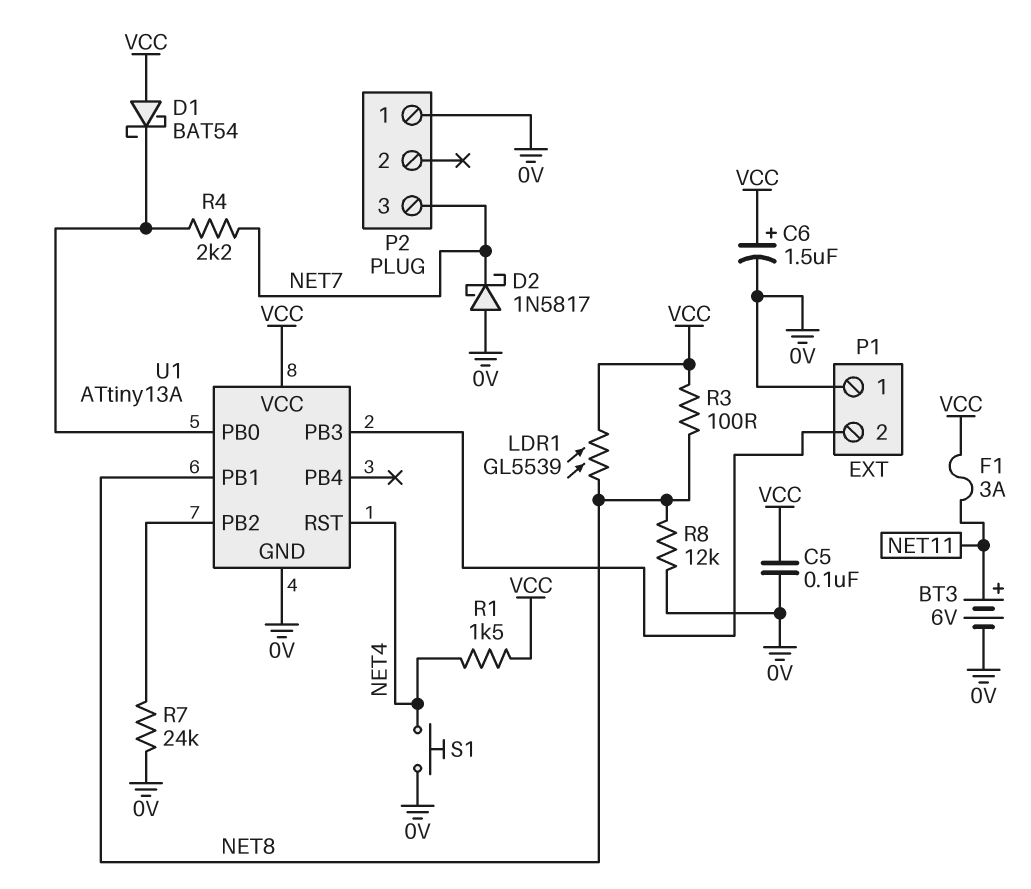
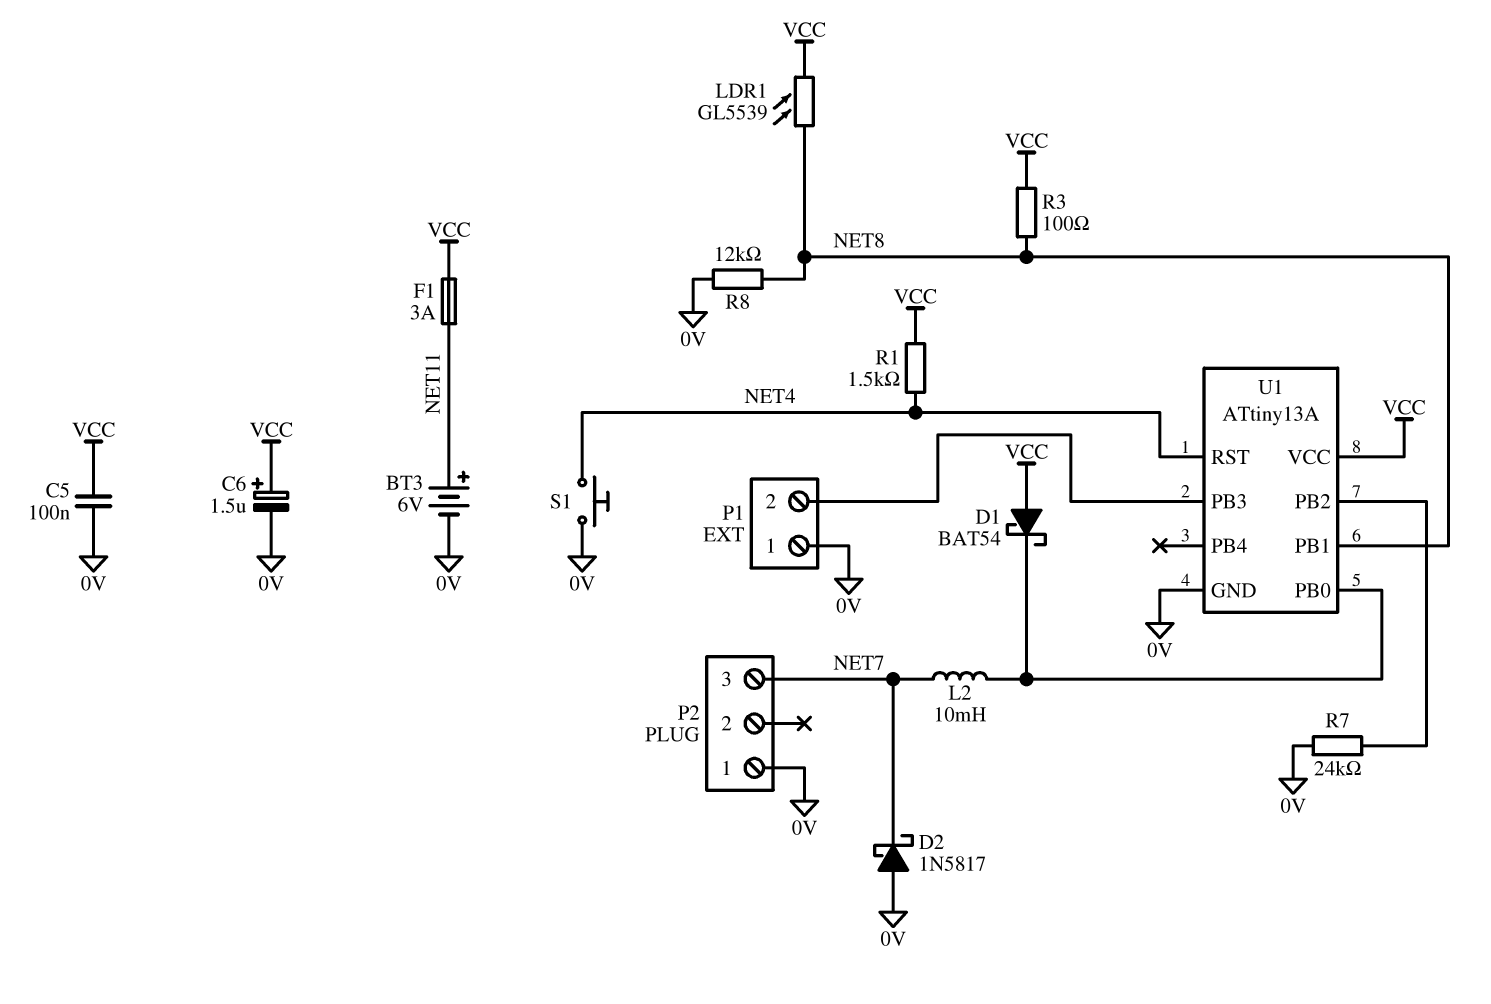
L2: none -> 10mH (NET7, U1/PB0)
R4: 2.2k (NET7, U1/PB0) -> none

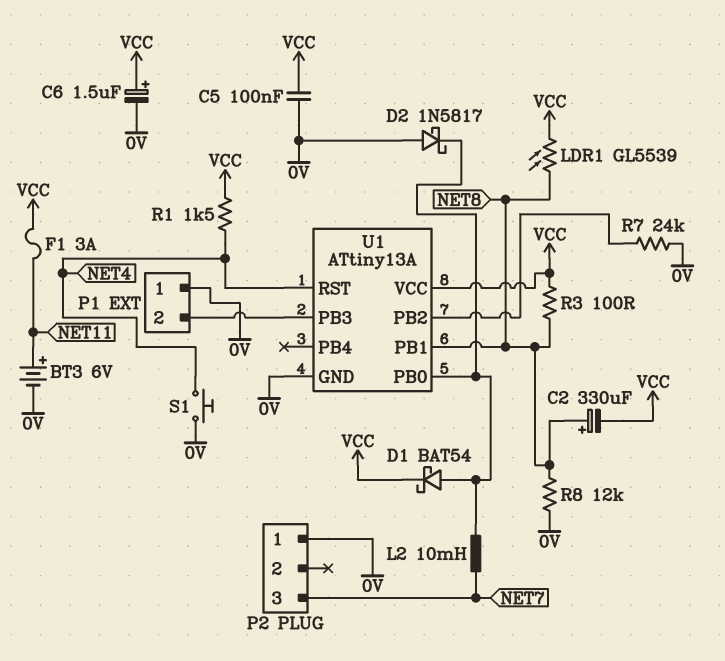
C2: none -> 330uF (plus NET8, minus VCC)
D1: schottky BAT54 (A VCC, K U1/PB0) -> schottky BAT54 (A U1/PB0, K VCC)
D2: schottky 1N5817 (A 0V, K NET7) -> schottky 1N5817 (A 0V, K U1/PB0)

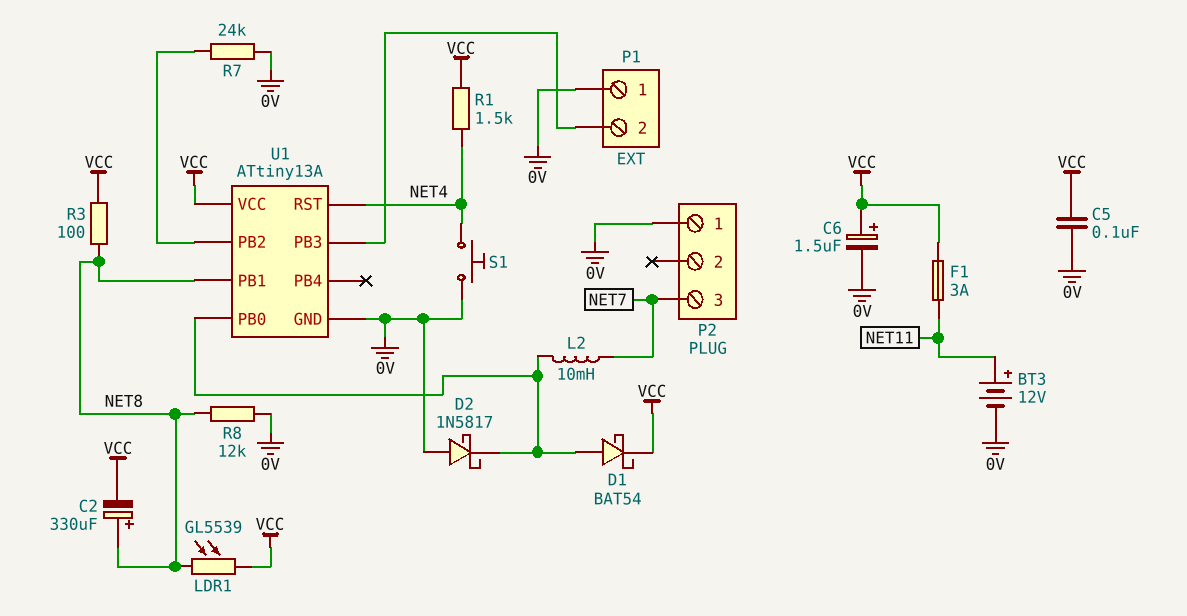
BT3: 6V (plus NET11, minus 0V) -> 12V (plus NET11, minus 0V)

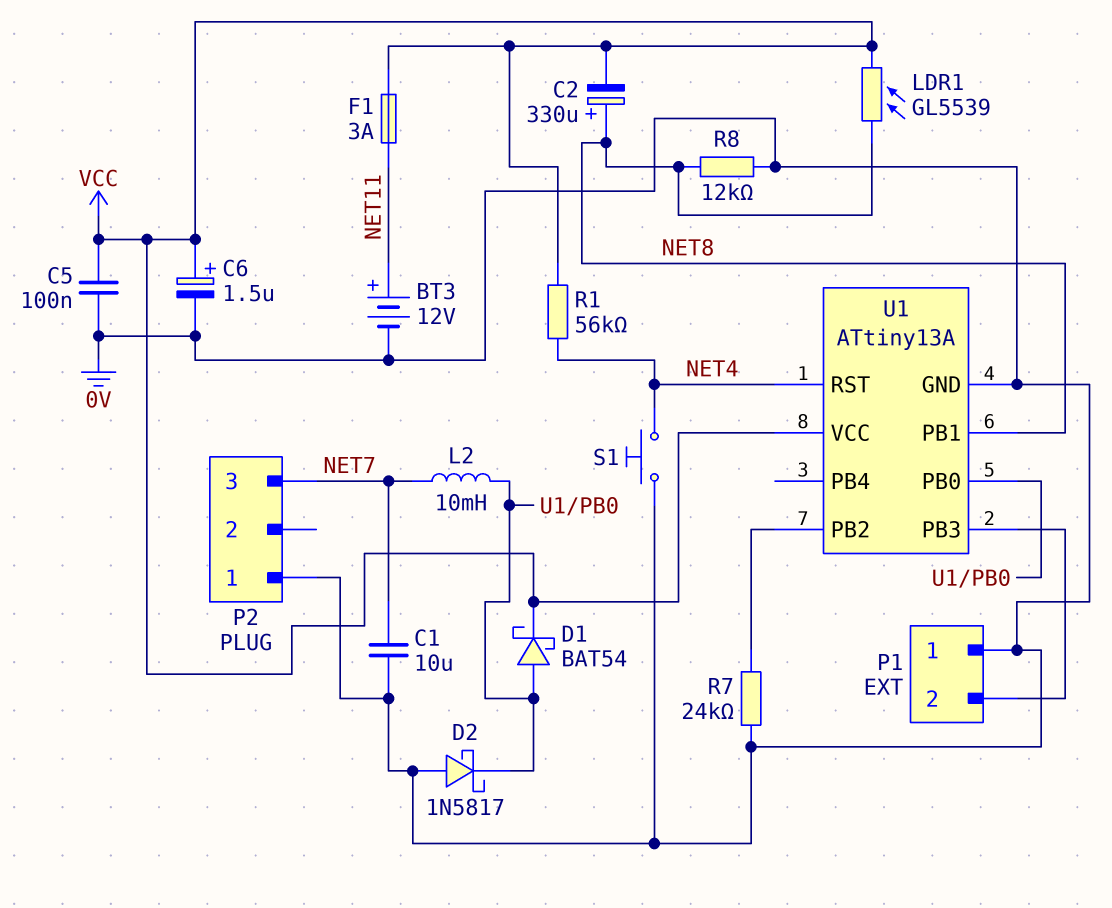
C1: none -> 10uF (0V, NET7)
R1: 1.5k (NET4, VCC) -> 56k (NET4, VCC)
R3: 100 (NET8, VCC) -> none

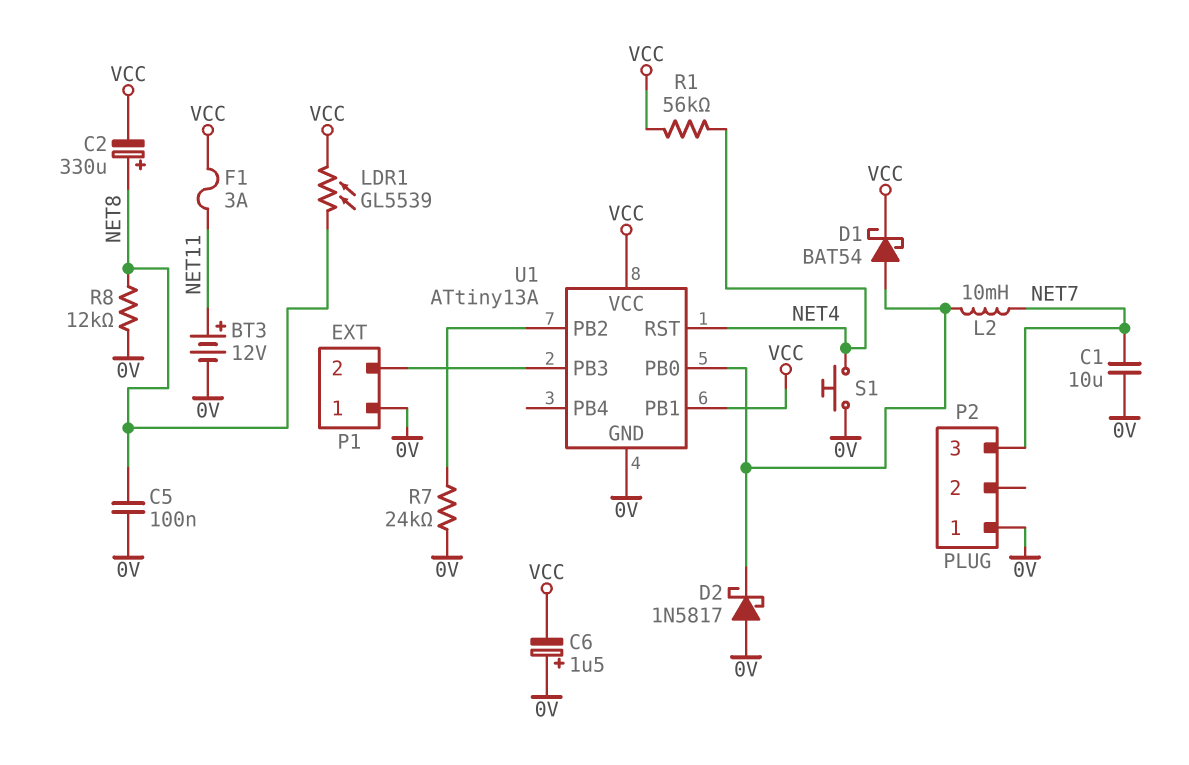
C5: 100nF (0V, VCC) -> 100nF (0V, NET8)
C6: 1.5uF (plus VCC, minus 0V) -> 1.5uF (plus 0V, minus VCC)
U1 pin PB1: NET8 -> VCC

